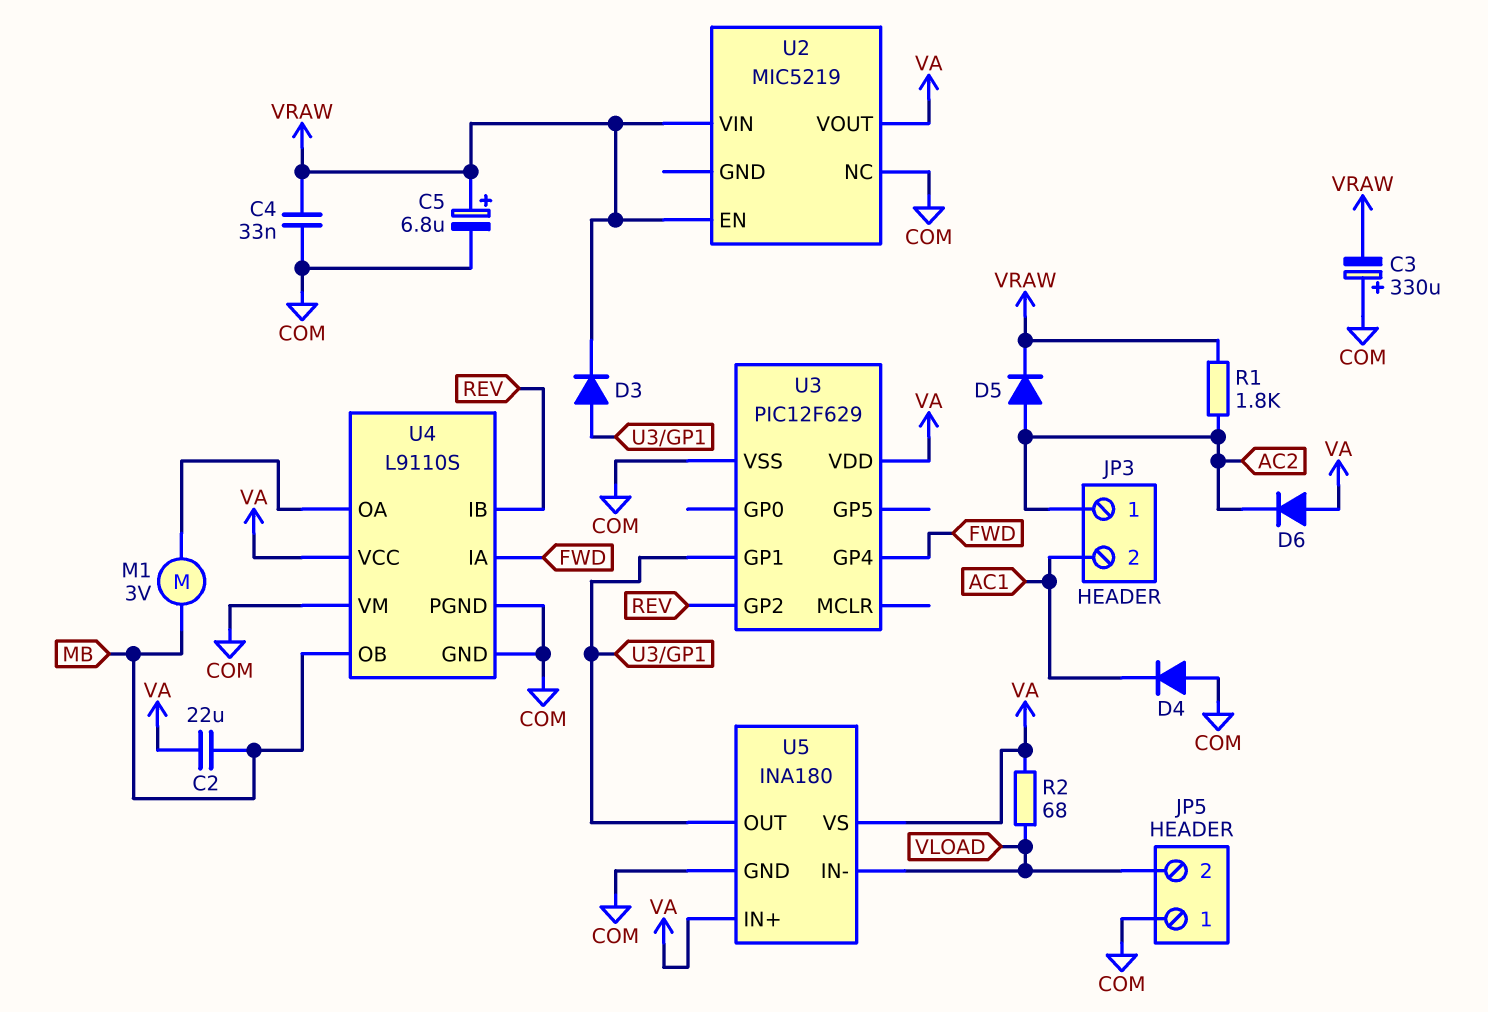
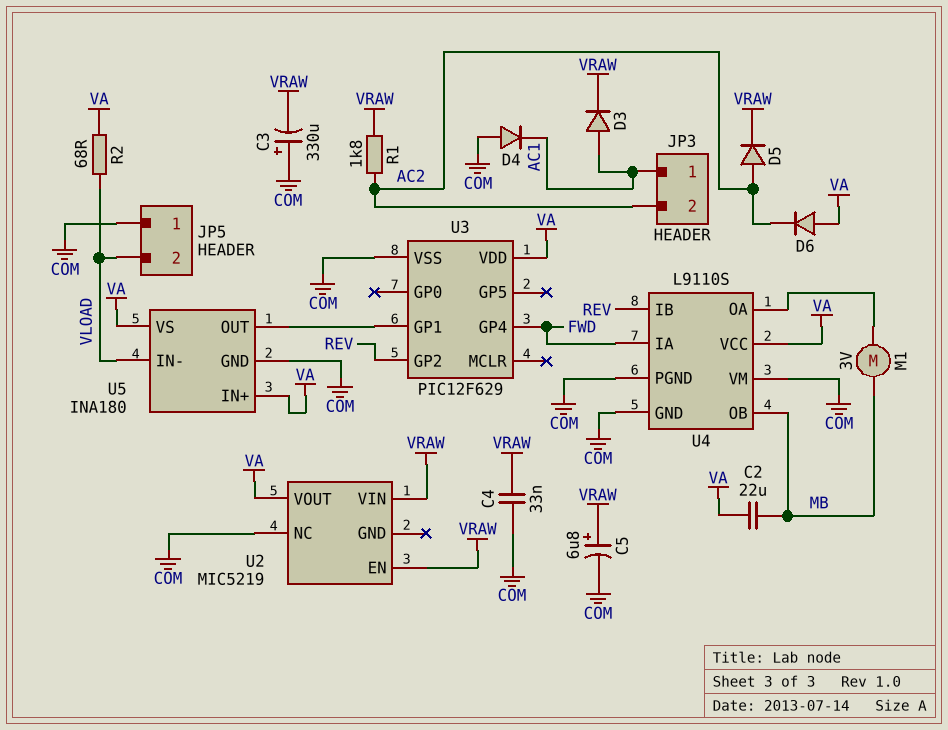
D3: diode (A U3/GP1, K VRAW) -> diode (A AC1, K VRAW)
JP3 pin 1: AC2 -> AC1
JP3 pin 2: AC1 -> AC2

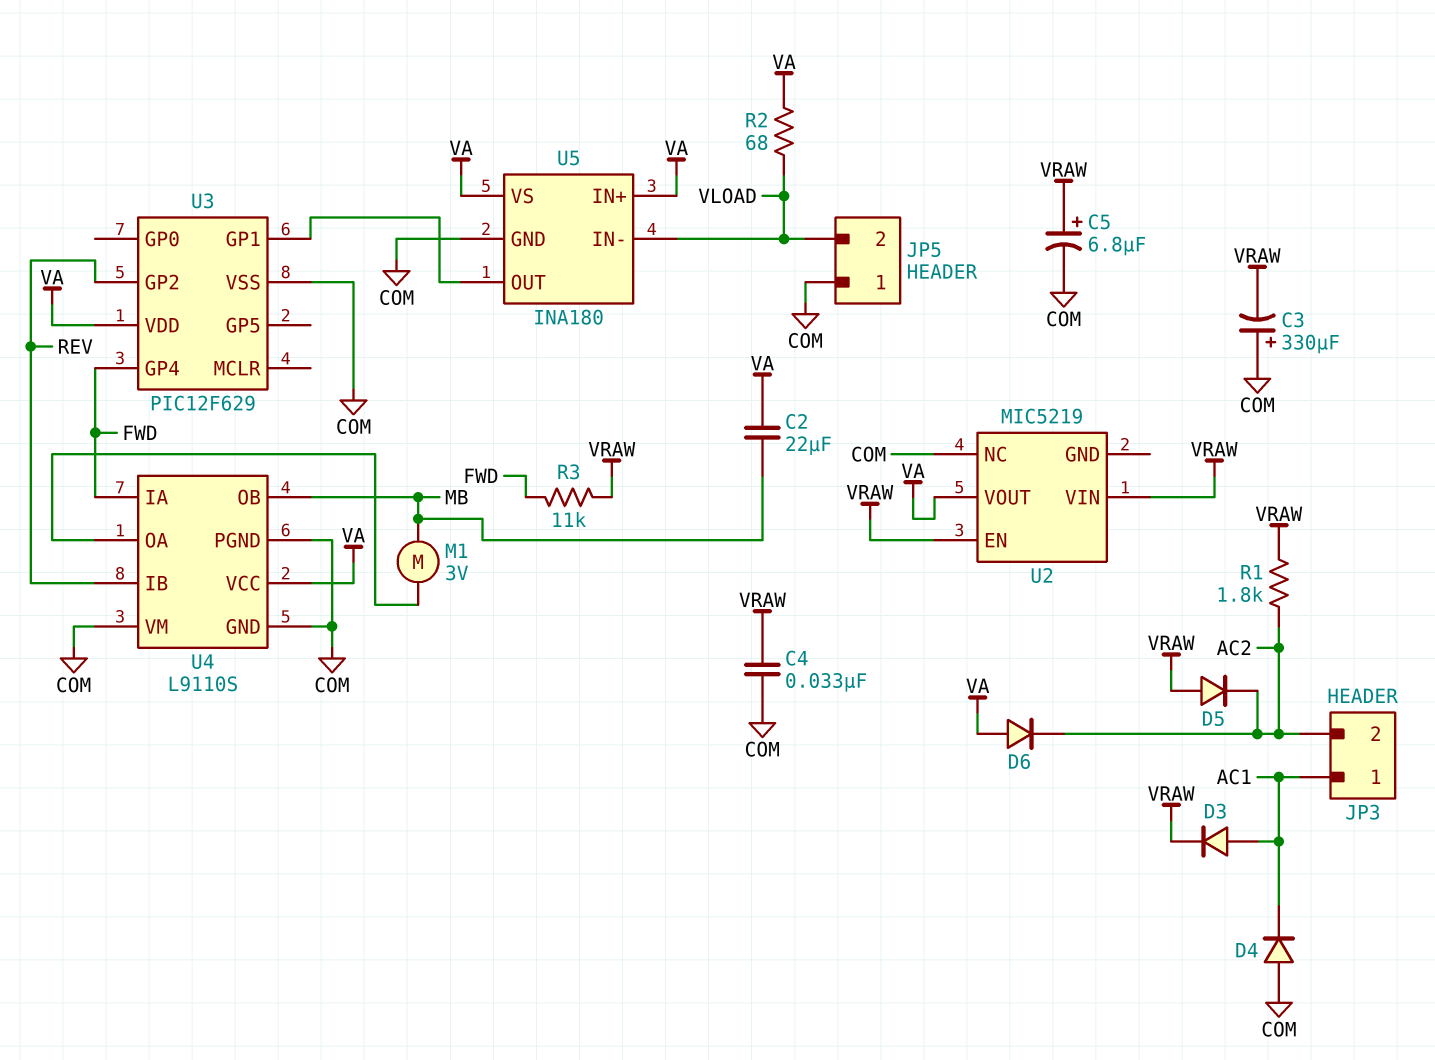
D5: diode (A AC2, K VRAW) -> diode (A VRAW, K AC2)
R3: none -> 11k (FWD, VRAW)

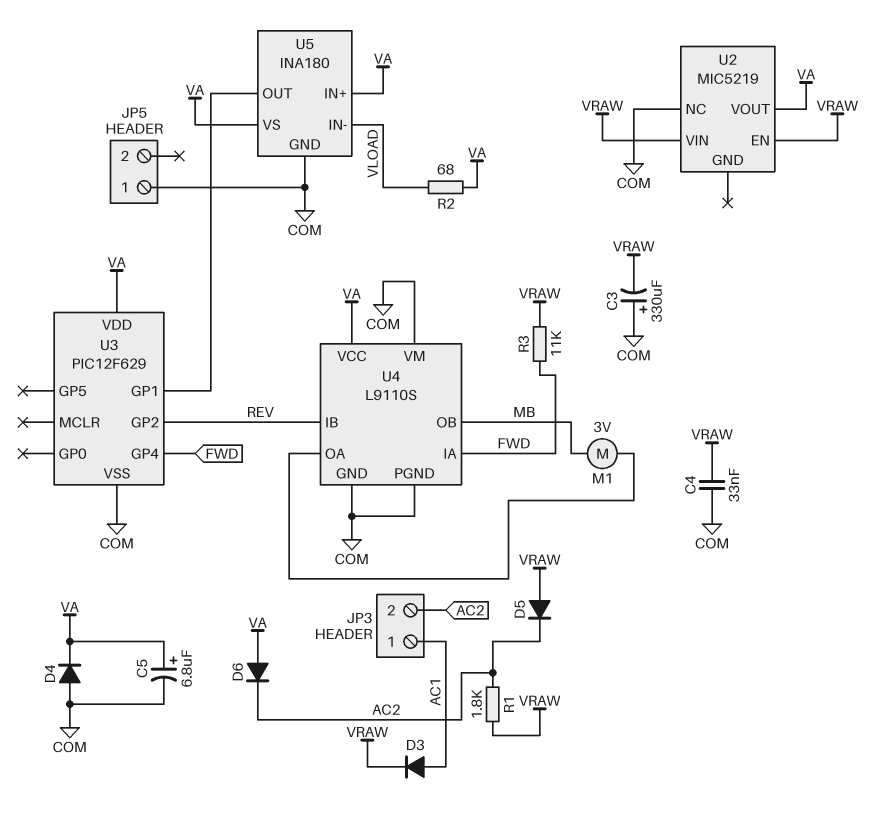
C2: 22uF (MB, VA) -> none
C5: 6.8uF (plus VRAW, minus COM) -> 6.8uF (plus VA, minus COM)
D4: diode (A COM, K AC1) -> diode (A COM, K VA)
JP5 pin 2: VLOAD -> none

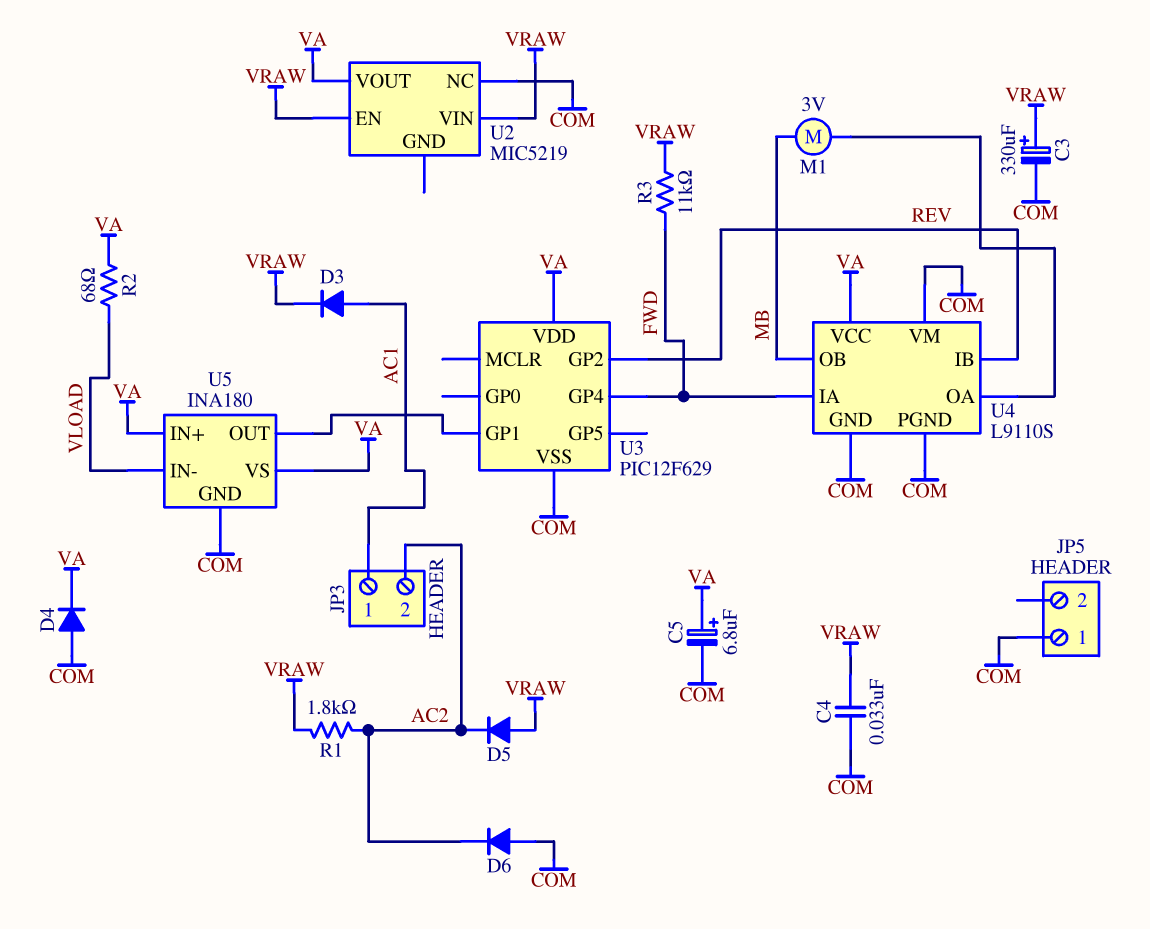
C3: 330uF (plus COM, minus VRAW) -> 330uF (plus VRAW, minus COM)
D6: diode (A VA, K AC2) -> diode (A COM, K AC2)

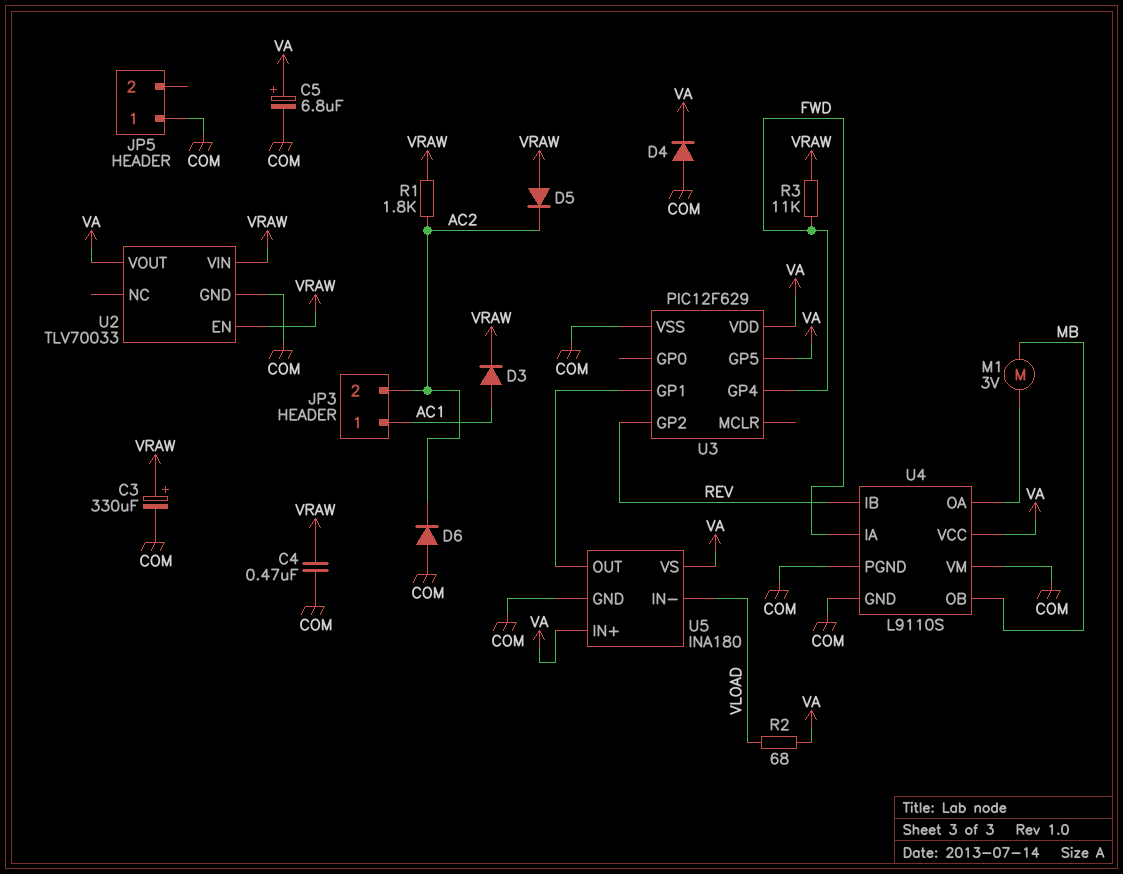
C4: 33nF (COM, VRAW) -> 470nF (COM, VRAW)
U2: MIC5219 -> TLV70033
U2 pin GND: none -> COM
U2 pin NC: COM -> none
U3 pin GP5: none -> VA

